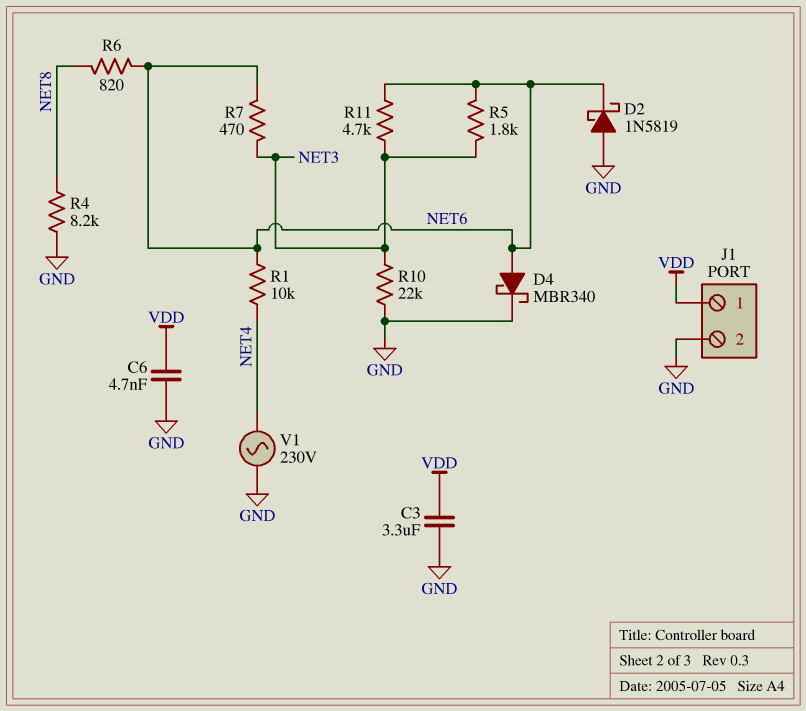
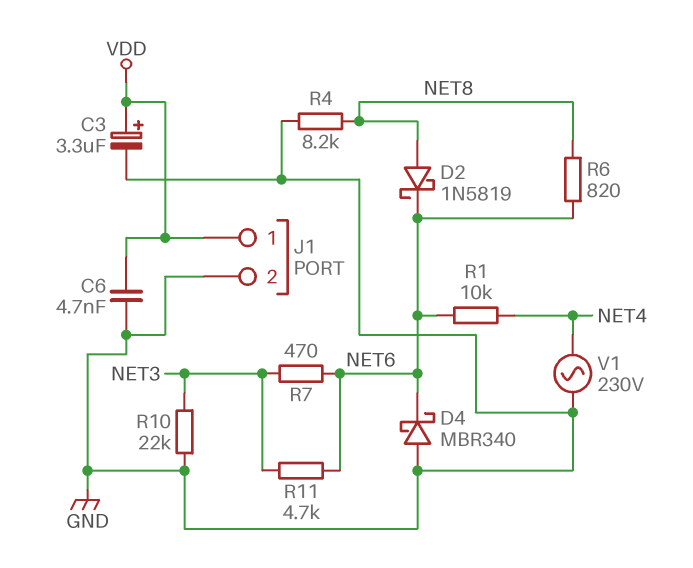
C3: 3.3uF (GND, VDD) -> 3.3uF (plus VDD, minus GND)
D2: schottky 1N5819 (A GND, K NET6) -> schottky 1N5819 (A NET8, K NET6)
D4: schottky MBR340 (A NET6, K GND) -> schottky MBR340 (A GND, K NET6)
R5: 1.8k (NET3, NET6) -> none

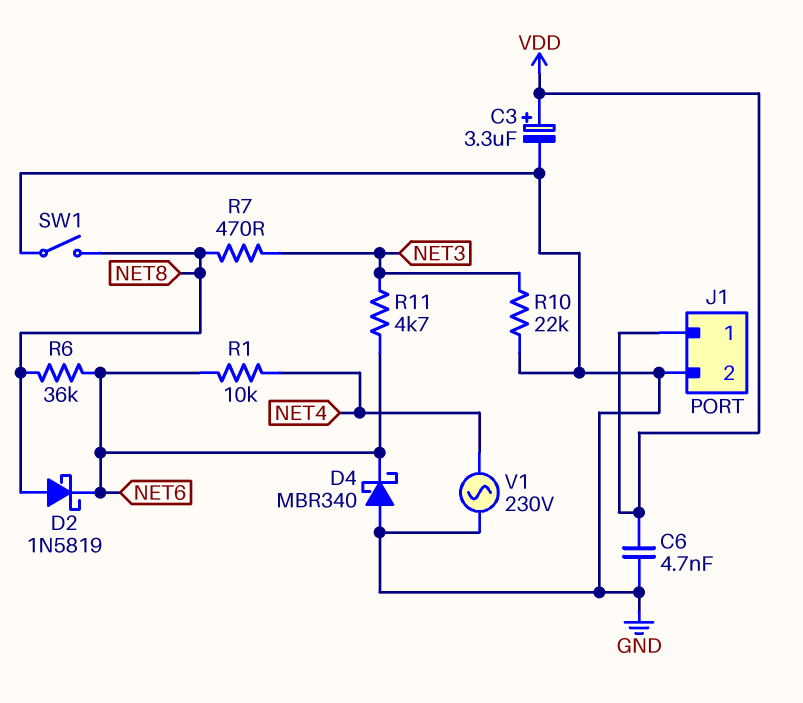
R4: 8.2k (GND, NET8) -> none
R6: 820 (NET6, NET8) -> 36k (NET6, NET8)
R7: 470 (NET3, NET6) -> 470 (NET3, NET8)
SW1: none -> switch (GND, NET8)

